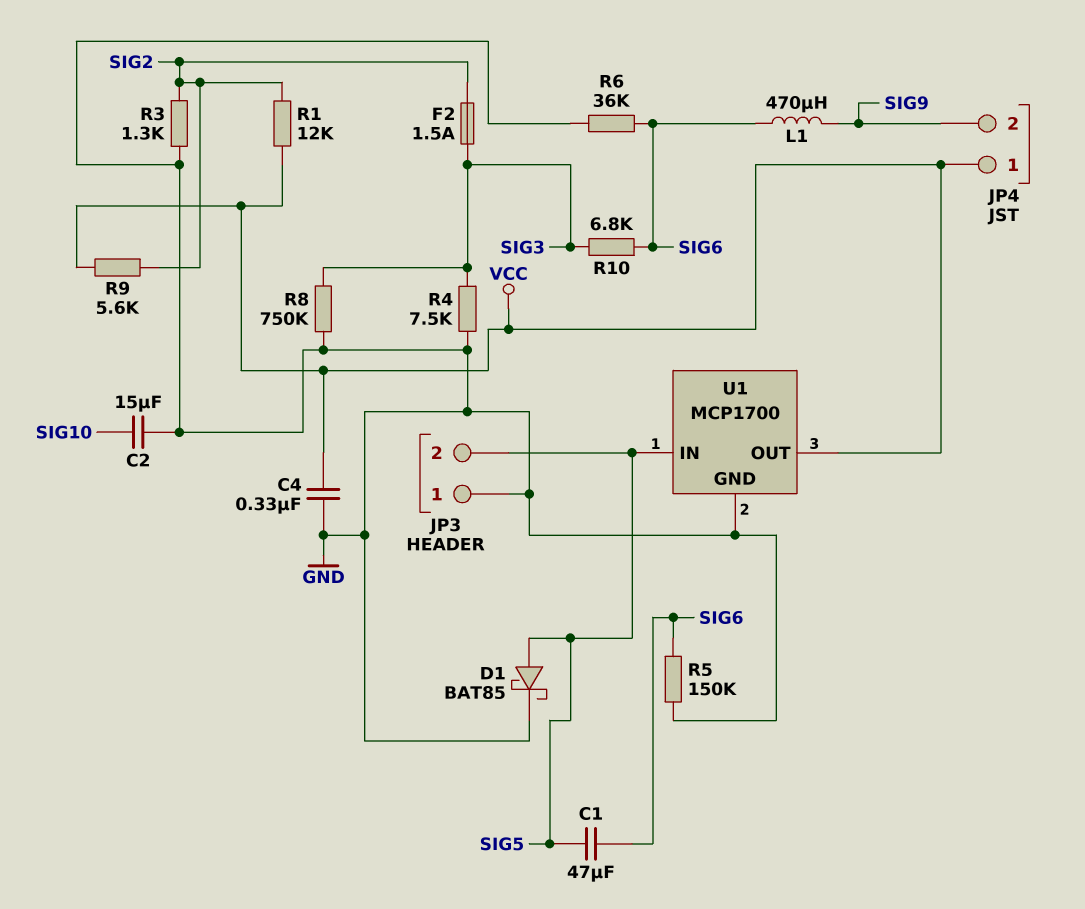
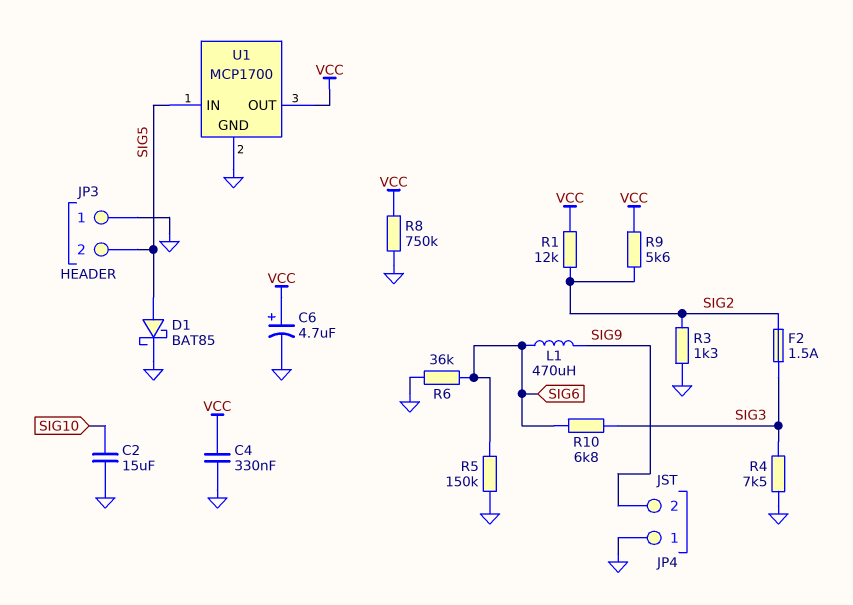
C1: 47uF (SIG5, SIG6) -> none
C6: none -> 4.7uF (plus VCC, minus GND)
JP4 pin 1: VCC -> GND
R8: 750k (GND, SIG3) -> 750k (GND, VCC)

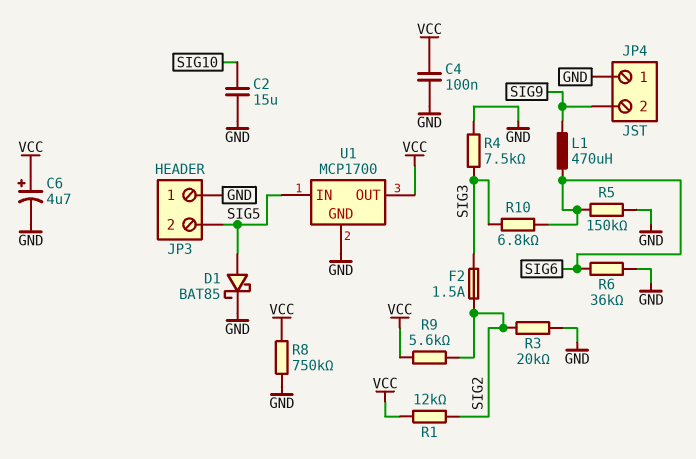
C4: 330nF (GND, VCC) -> 100nF (GND, VCC)
R3: 1.3k (GND, SIG2) -> 20k (GND, SIG2)

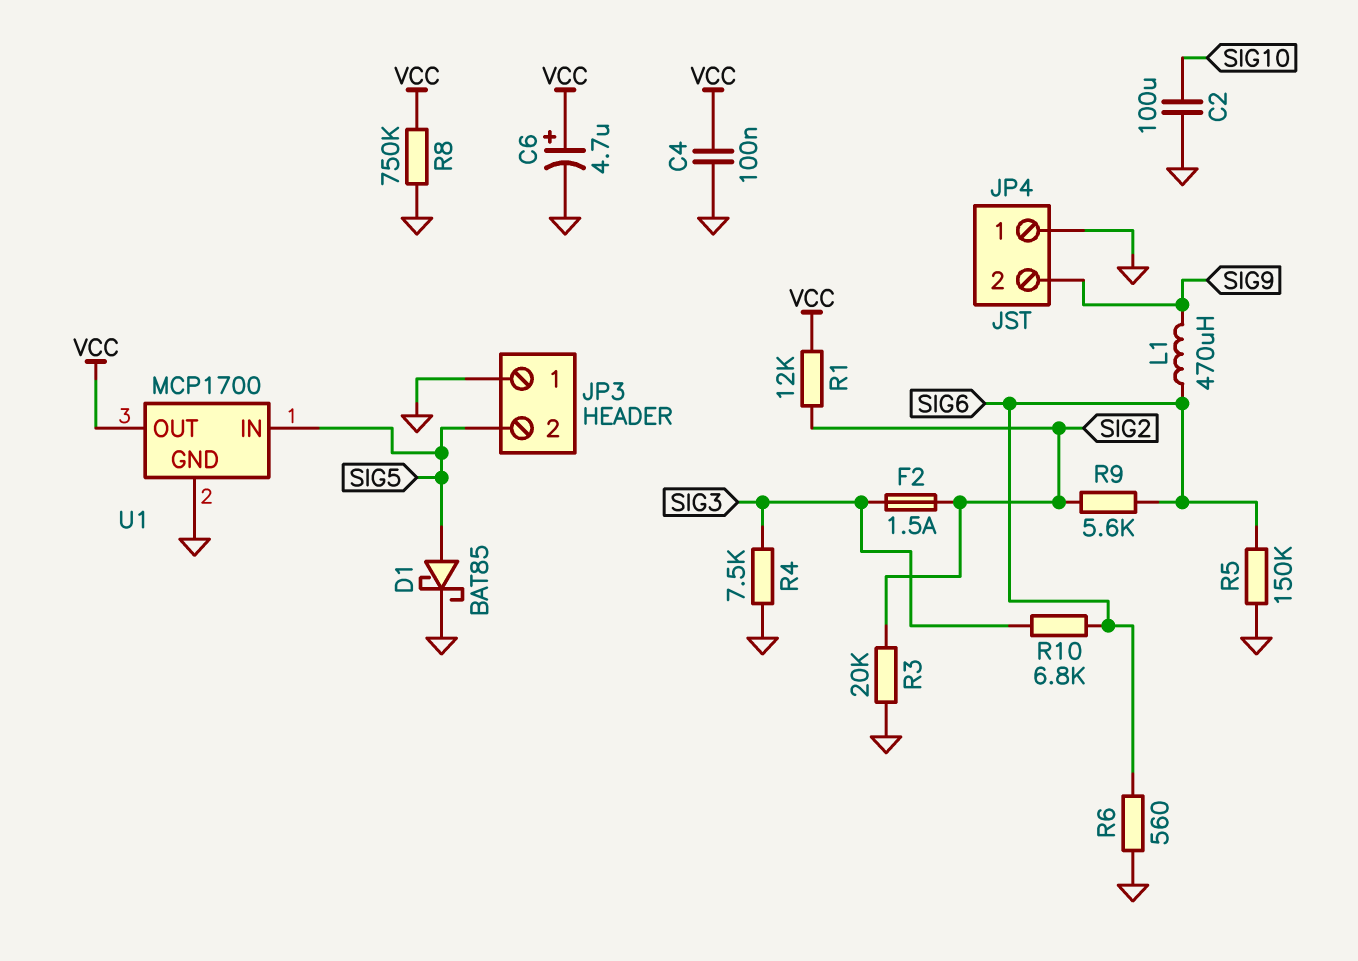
C2: 15uF (GND, SIG10) -> 100uF (GND, SIG10)
R6: 36k (GND, SIG6) -> 560 (GND, SIG6)
R9: 5.6k (SIG2, VCC) -> 5.6k (SIG2, SIG6)

